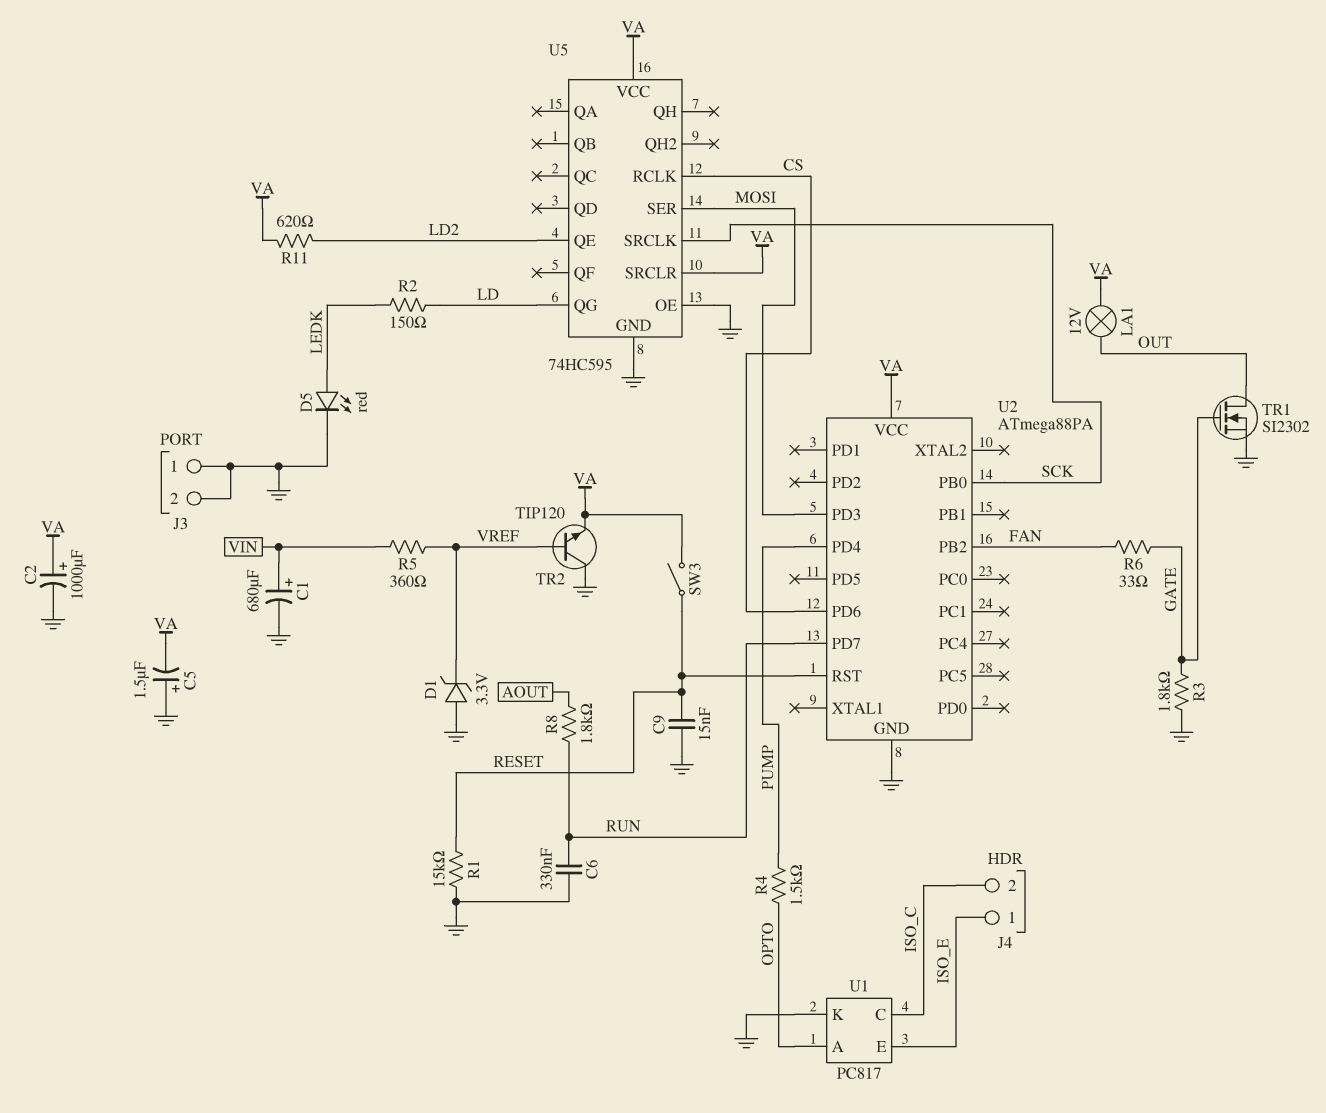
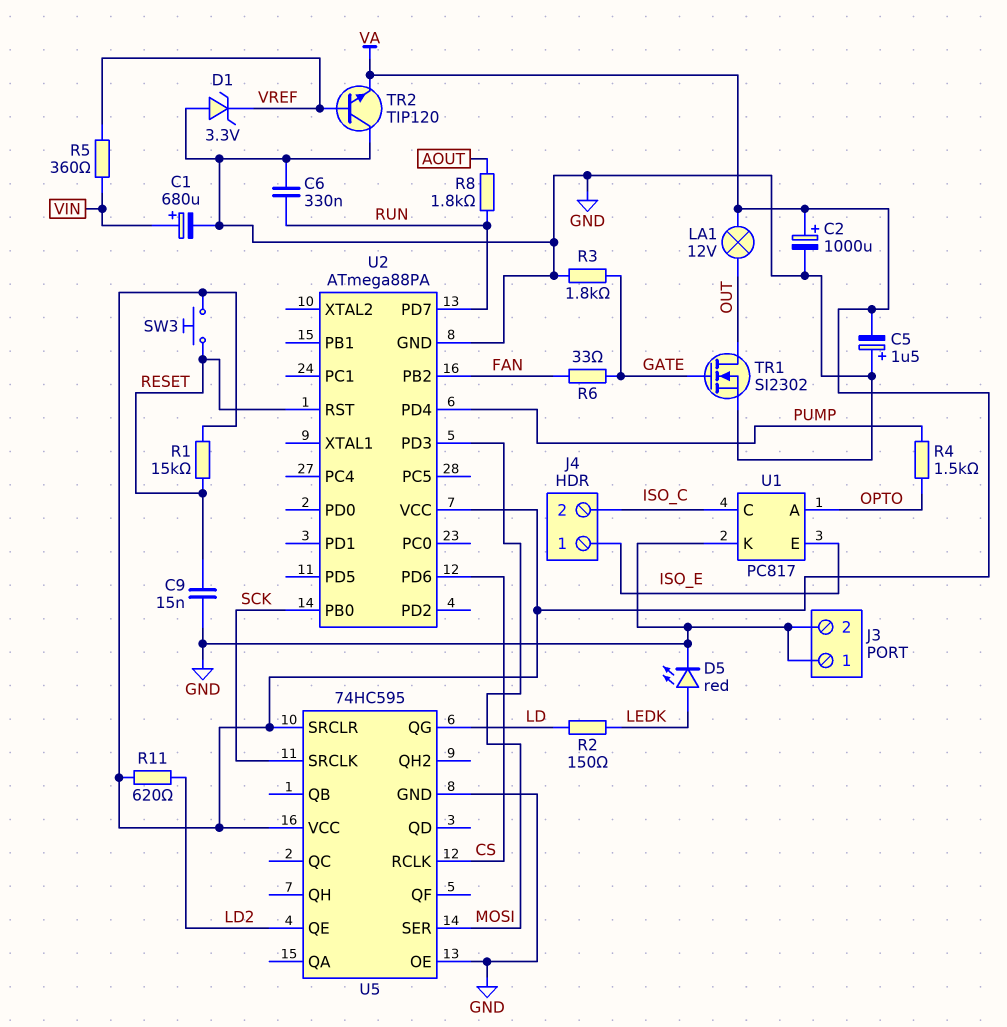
R1: 15k (GND, RESET) -> 15k (RESET, VA)
SW3: switch (RESET, VA) -> button (RESET, VA)

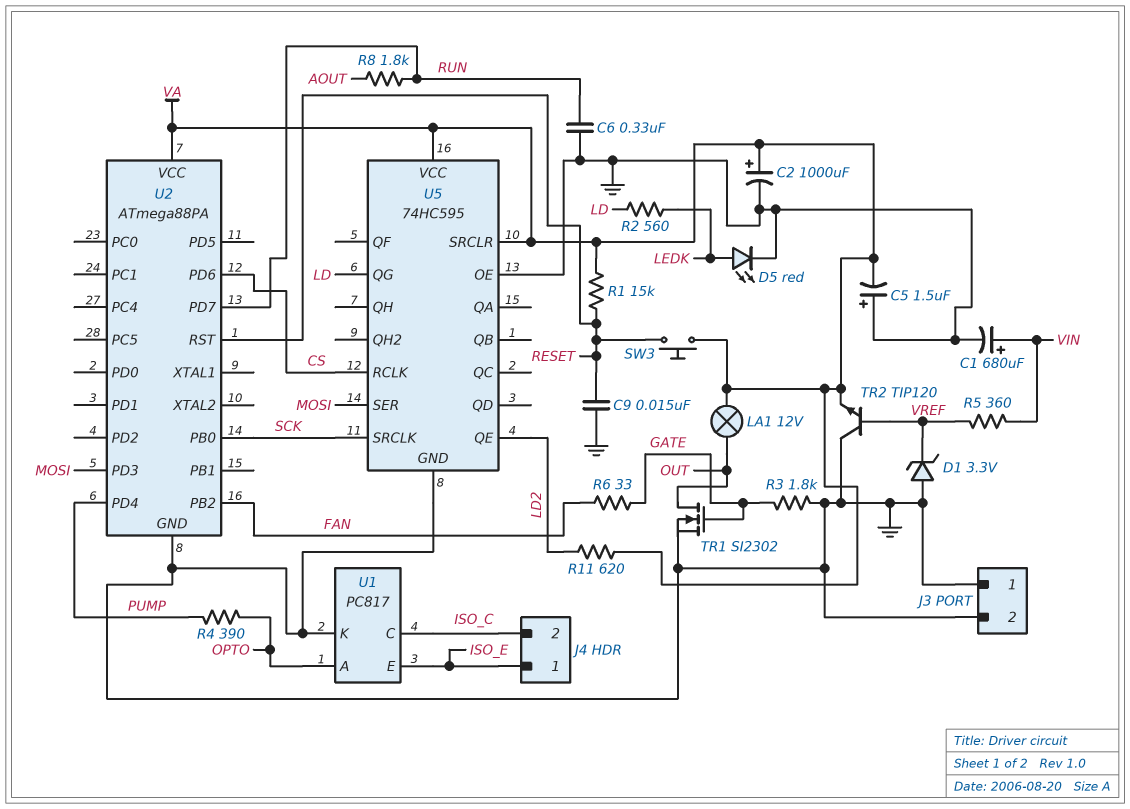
R2: 150 (LD, LEDK) -> 560 (LD, LEDK)
R4: 1.5k (OPTO, PUMP) -> 390 (OPTO, PUMP)

